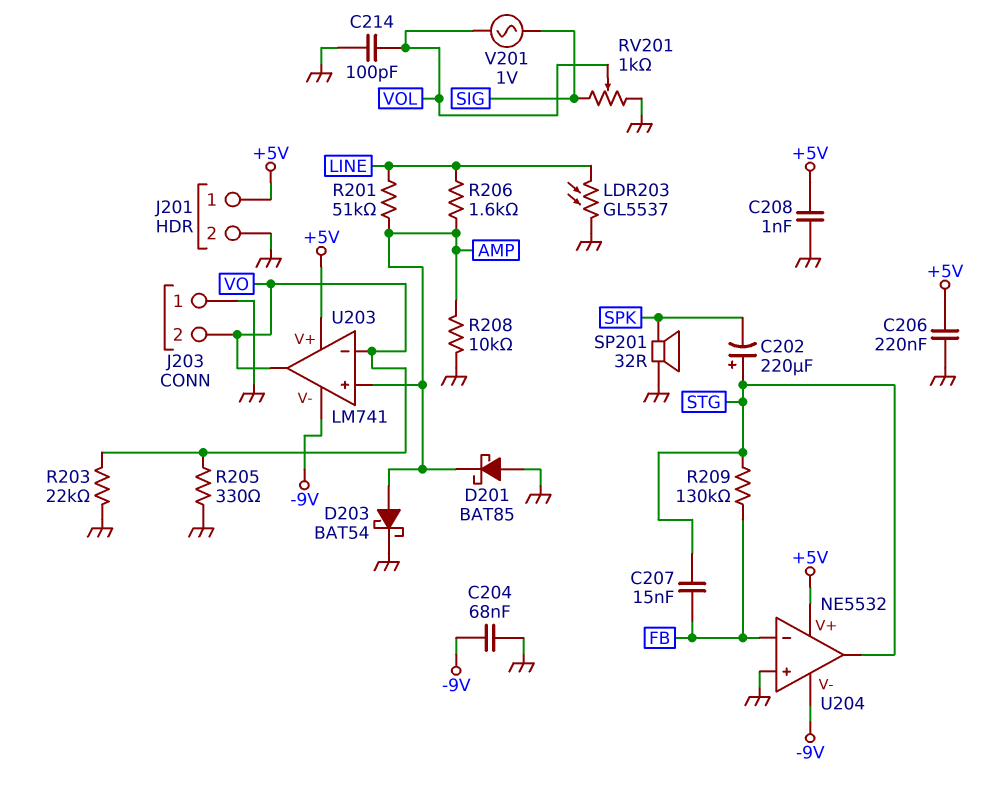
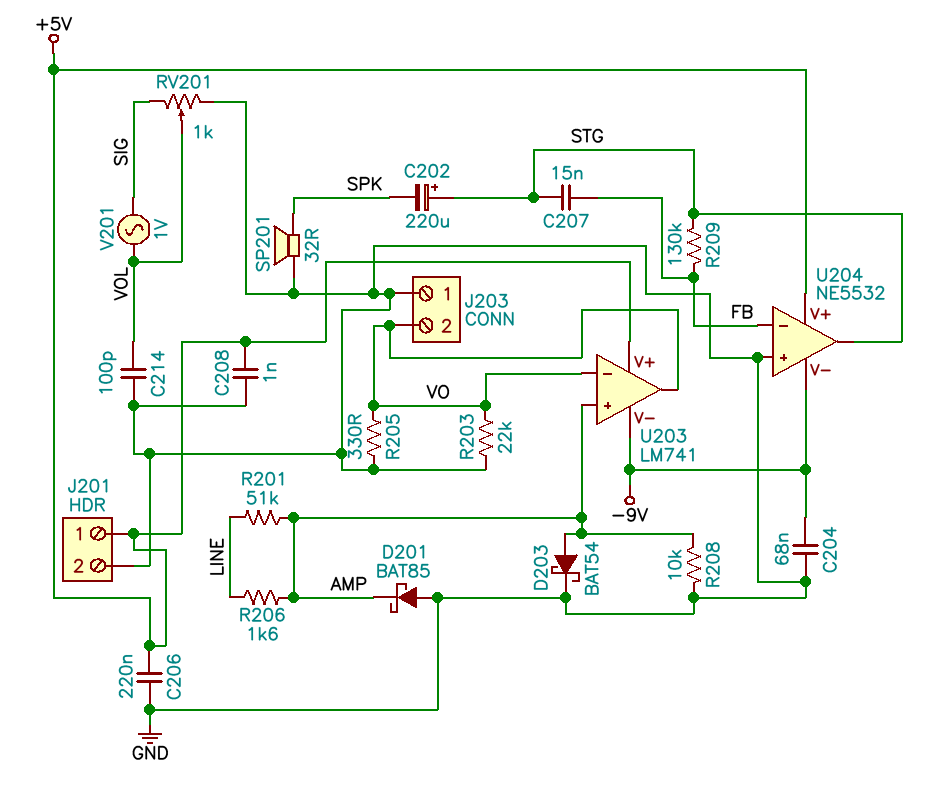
LDR203: GL5537 (GND, LINE) -> none

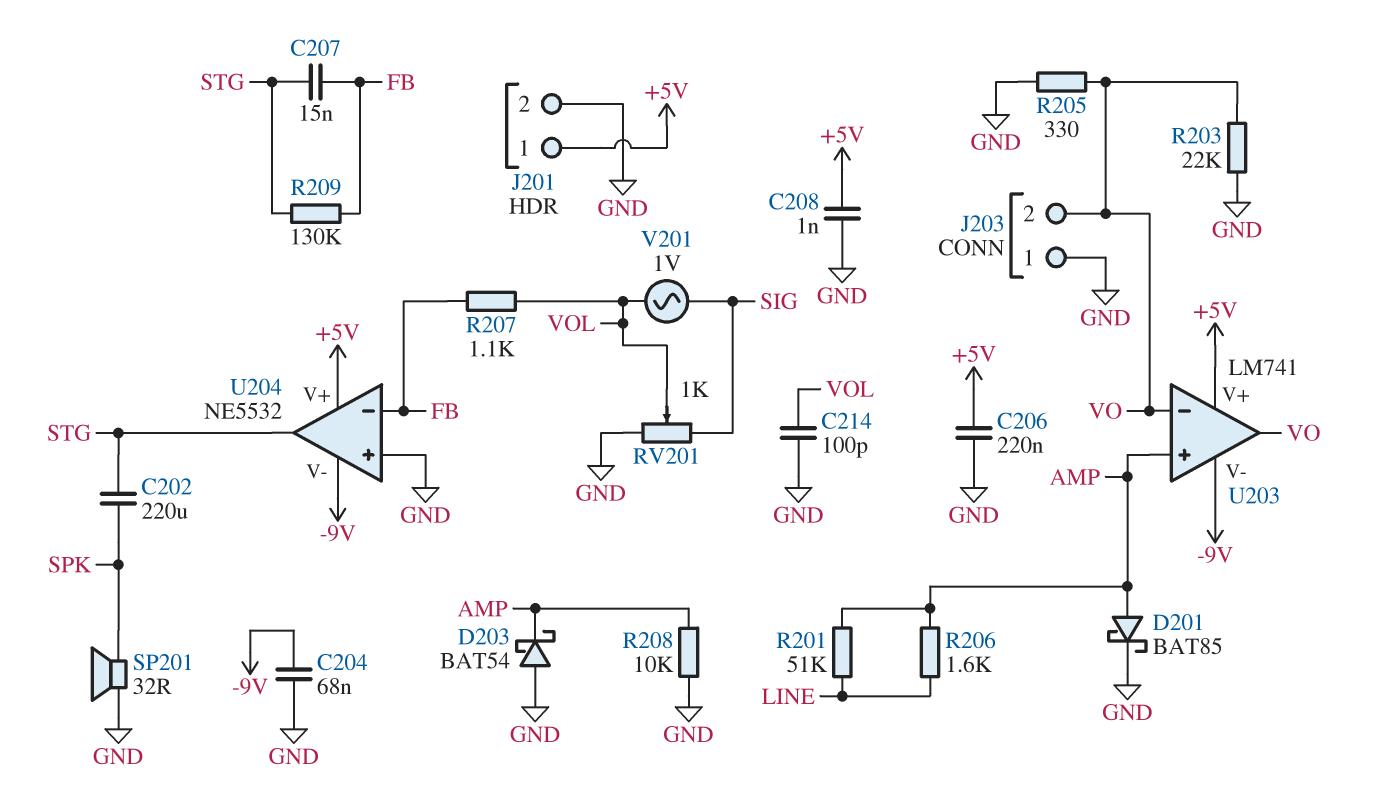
C202: 220uF (plus STG, minus SPK) -> 220uF (SPK, STG)
D201: schottky BAT85 (A GND, K AMP) -> schottky BAT85 (A AMP, K GND)
D203: schottky BAT54 (A AMP, K GND) -> schottky BAT54 (A GND, K AMP)
R207: none -> 1.1k (FB, VOL)

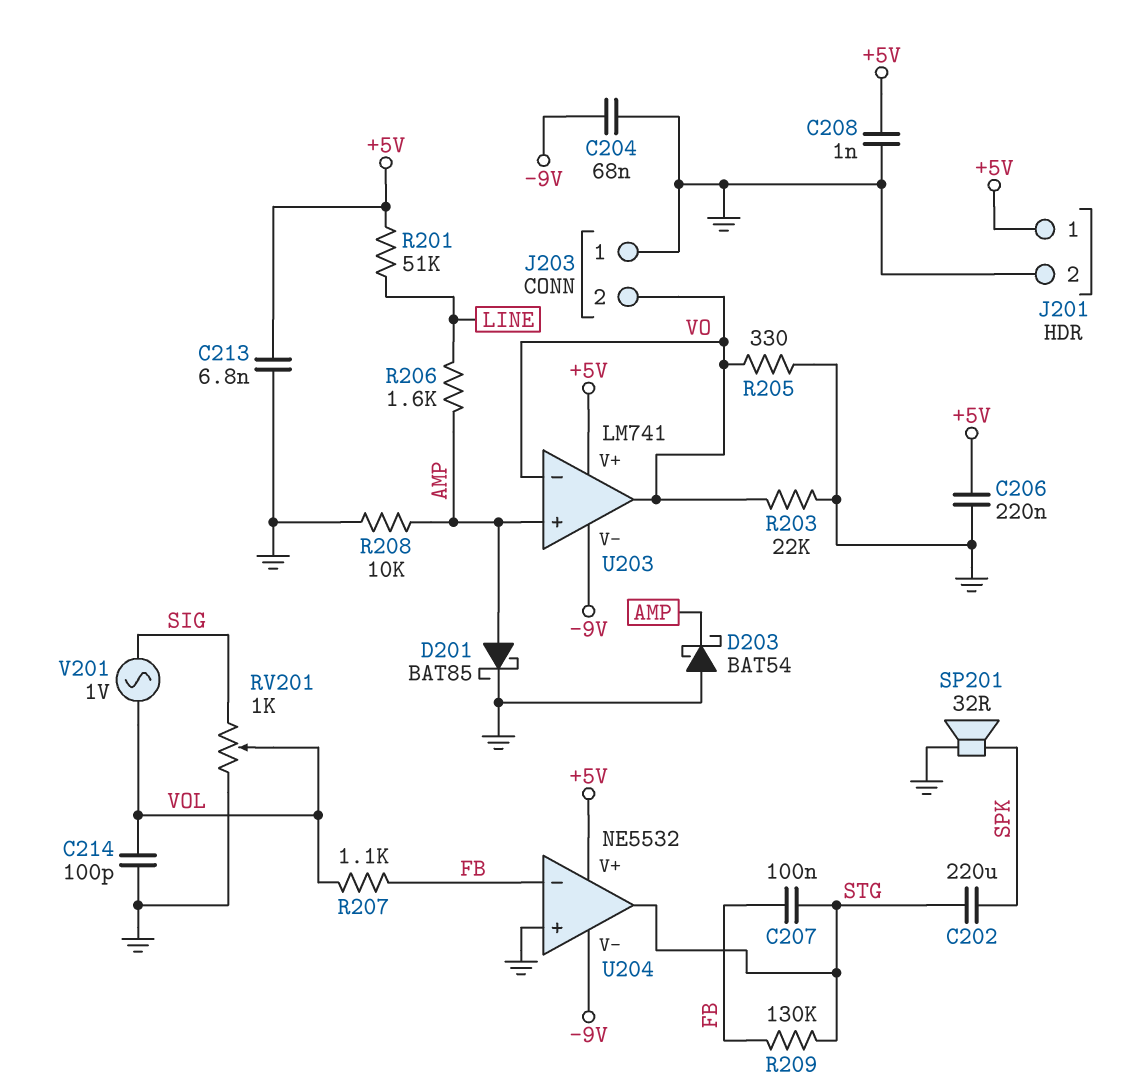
C207: 15nF (FB, STG) -> 100nF (FB, STG)
C213: none -> 6.8nF (+5V, GND)
R201: 51k (AMP, LINE) -> 51k (+5V, LINE)

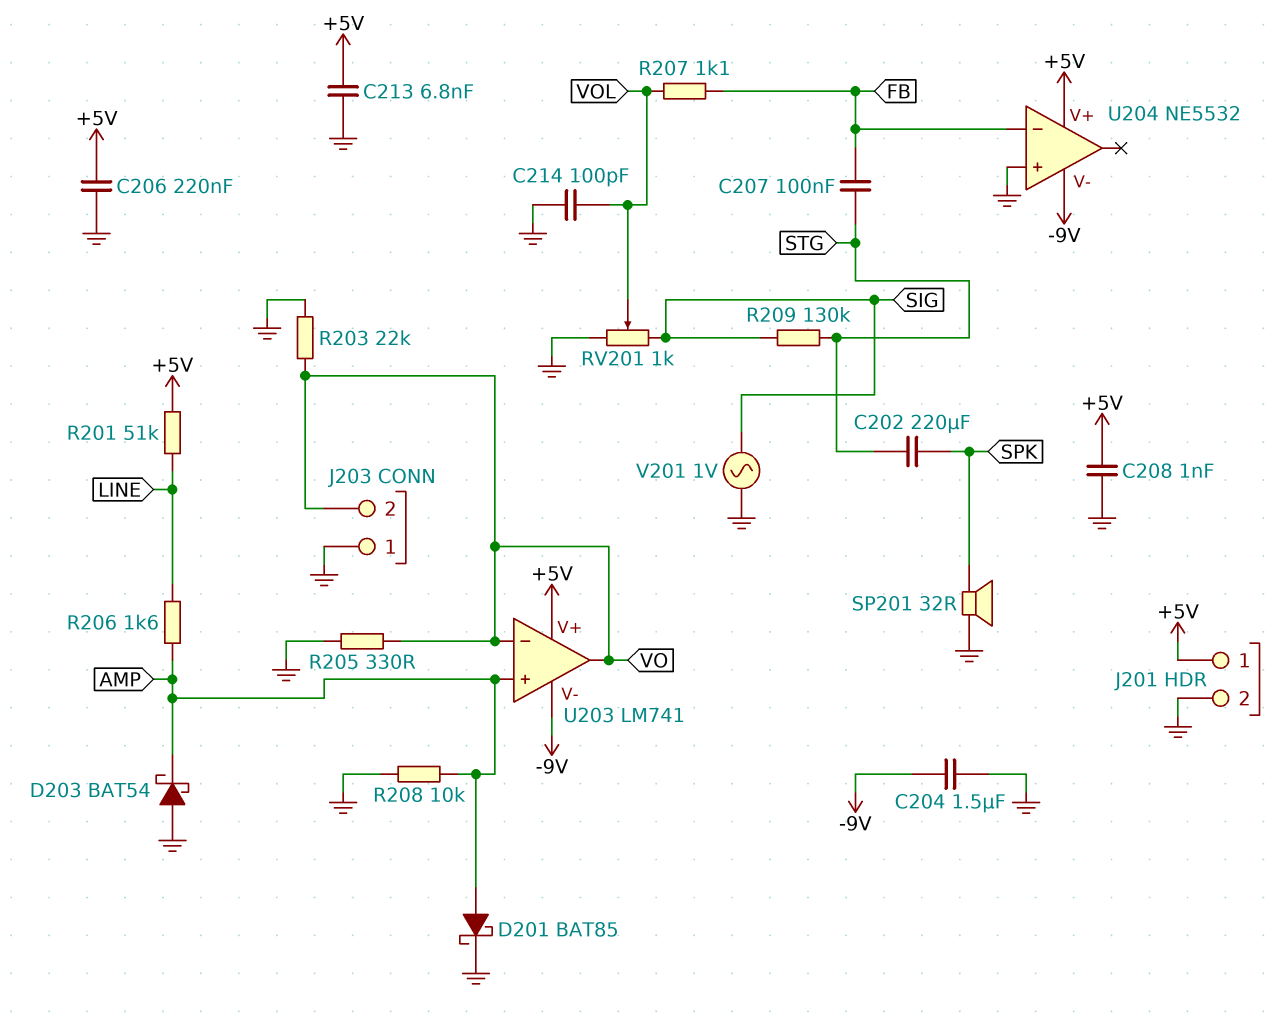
C204: 68nF (-9V, GND) -> 1.5uF (-9V, GND)
R209: 130k (FB, STG) -> 130k (SIG, STG)
U204 pin out: STG -> none
V201: AC 1V (SIG, VOL) -> AC 1V (GND, SIG)

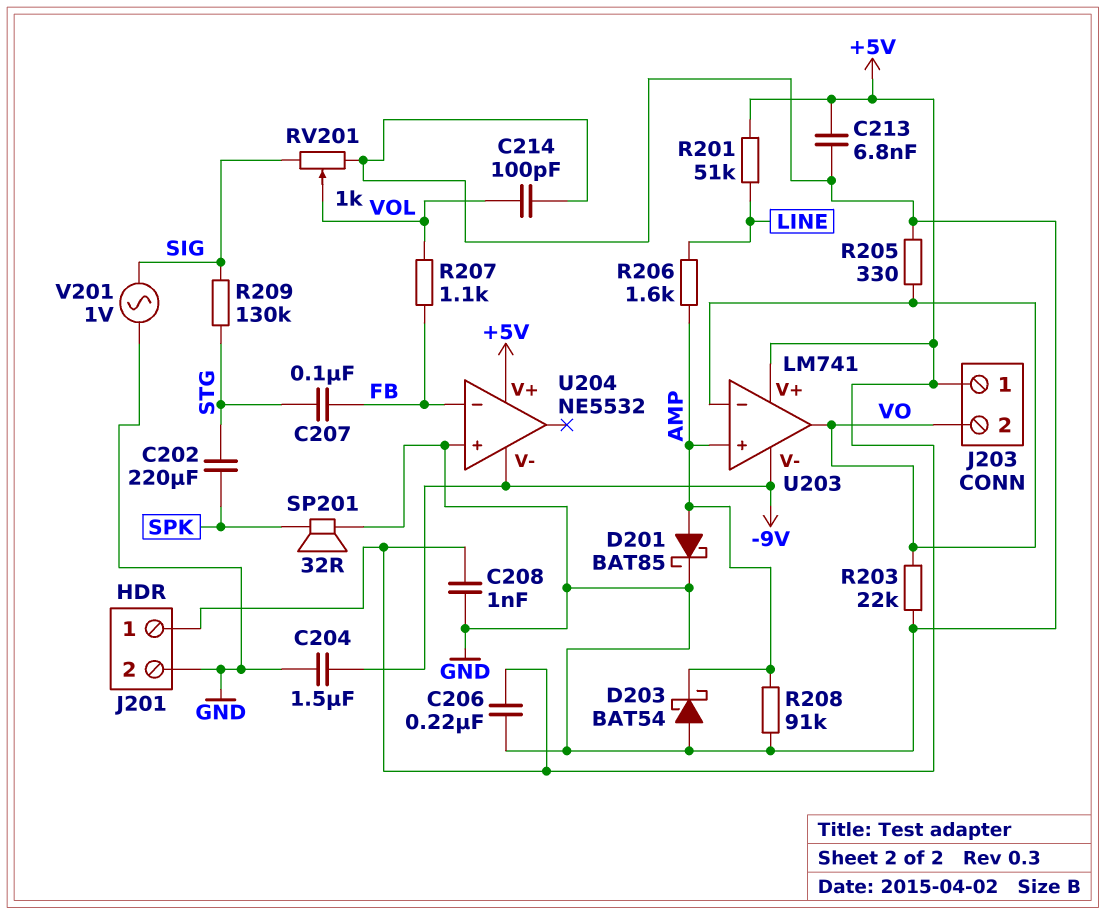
J203 pin 1: GND -> +5V
R208: 10k (AMP, GND) -> 91k (AMP, GND)

